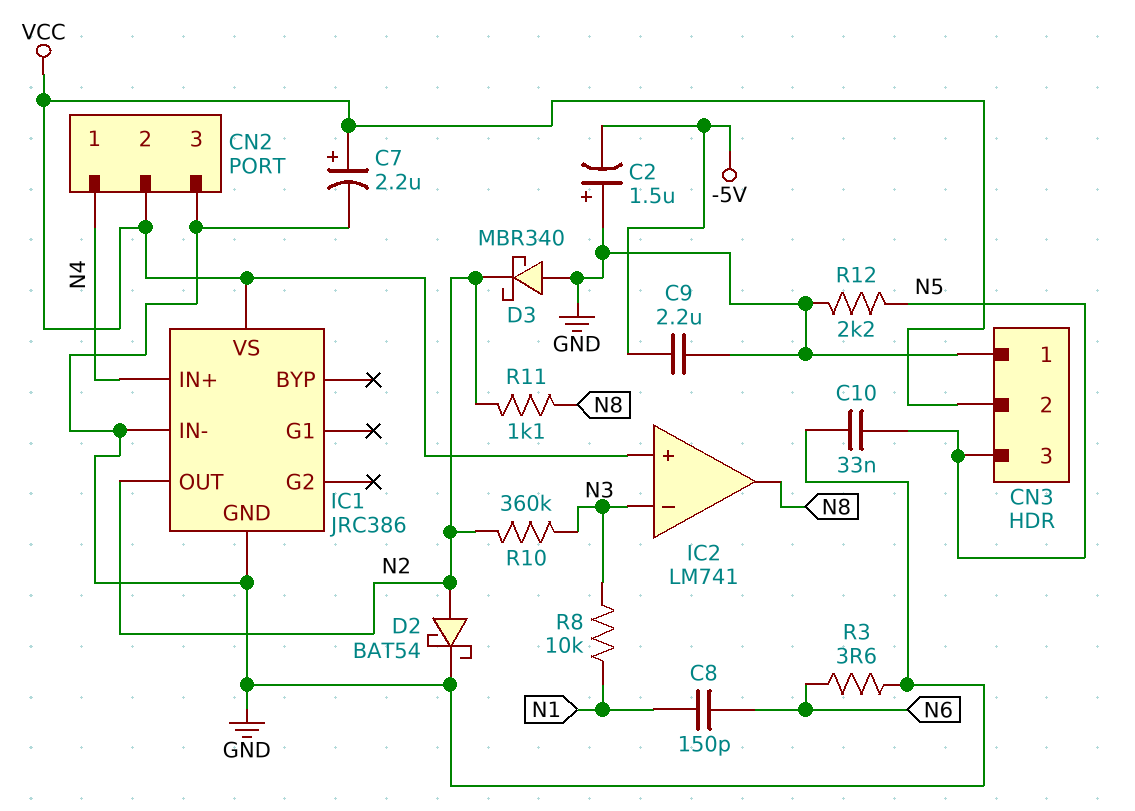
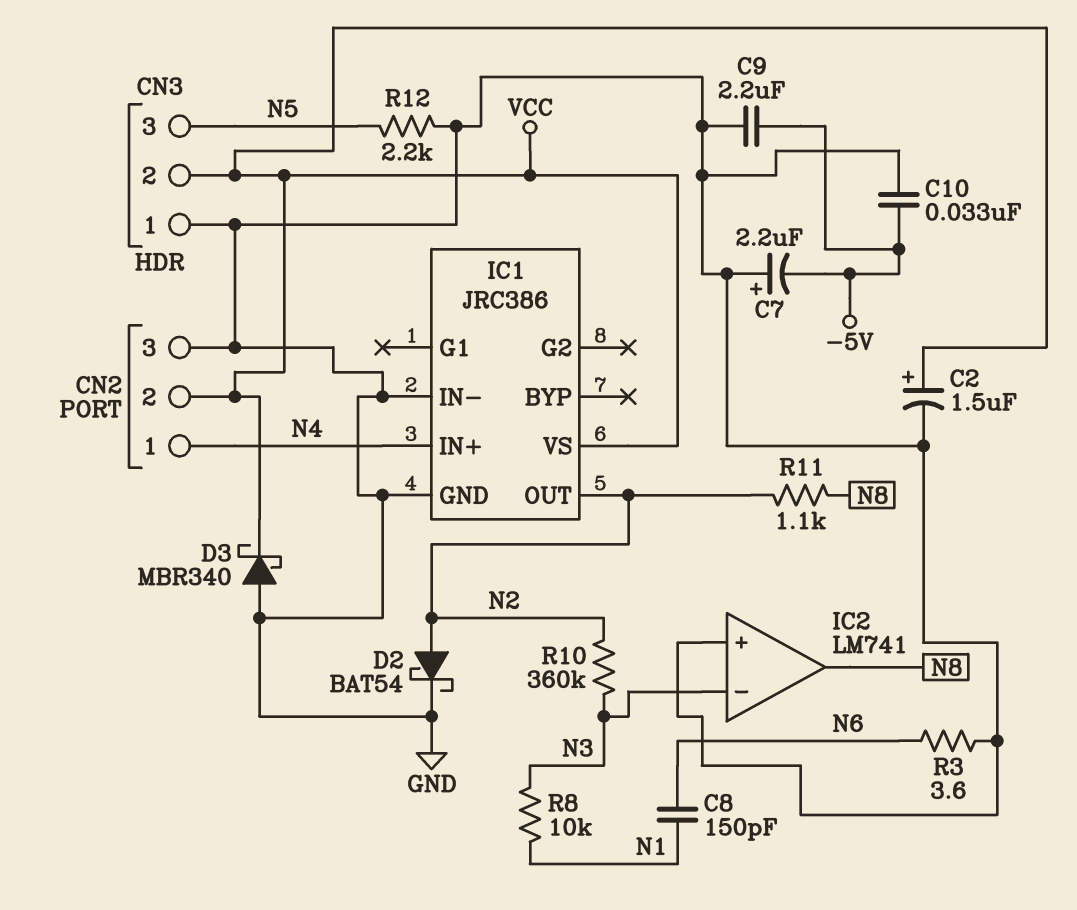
C2: 1.5uF (plus GND, minus -5V) -> 1.5uF (plus VCC, minus GND)
C7: 2.2uF (plus VCC, minus GND) -> 2.2uF (plus GND, minus -5V)
C10: 33nF (GND, N5) -> 33nF (-5V, GND)
D3: schottky MBR340 (A GND, K N2) -> schottky MBR340 (A GND, K VCC)
IC2 pin in+: VCC -> GND

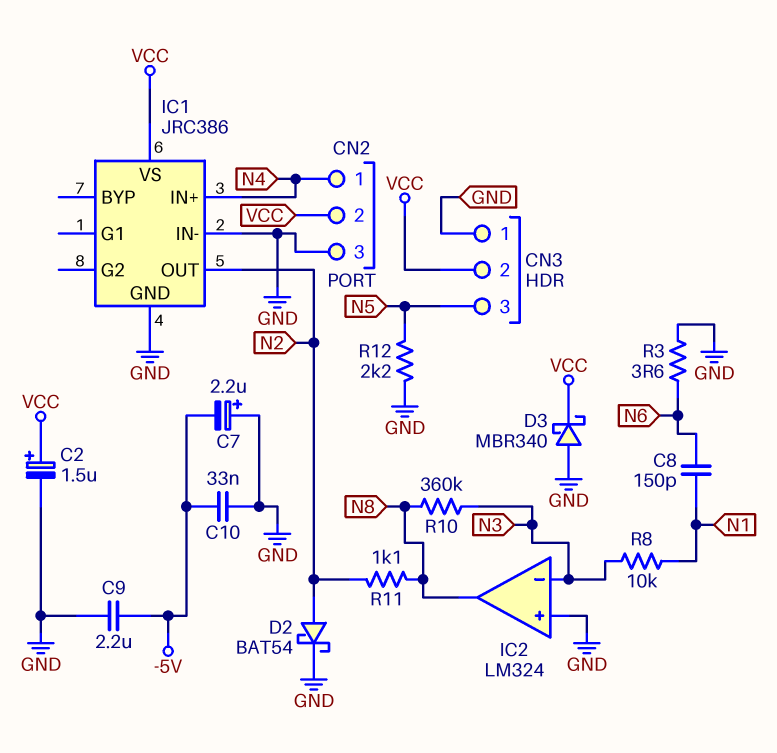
IC2: LM741 -> LM324
R10: 360k (N2, N3) -> 360k (N3, N8)

